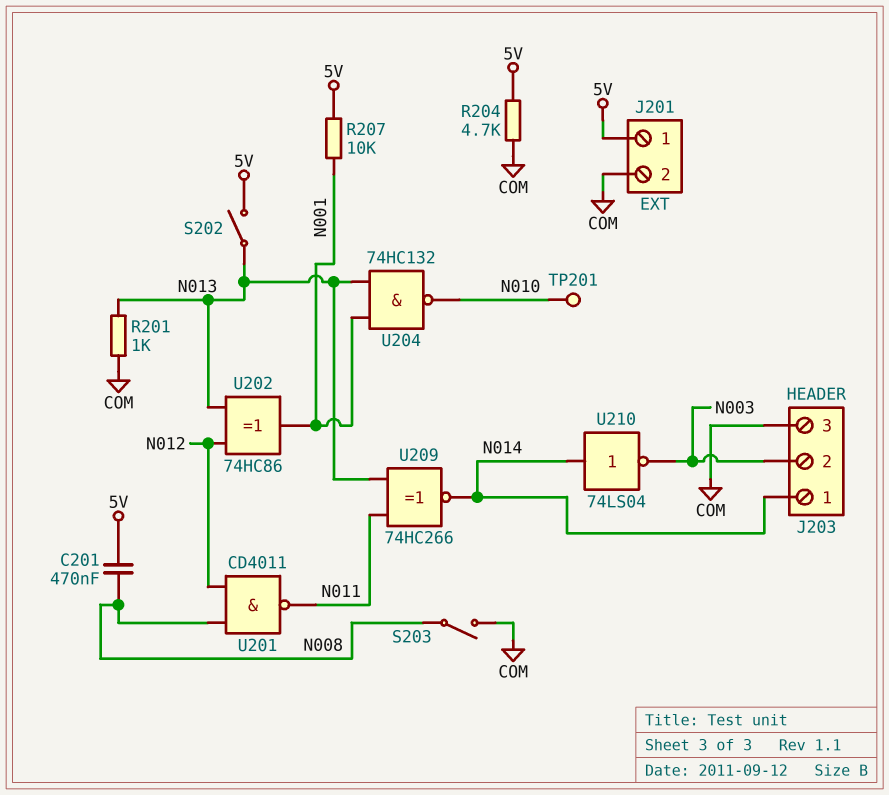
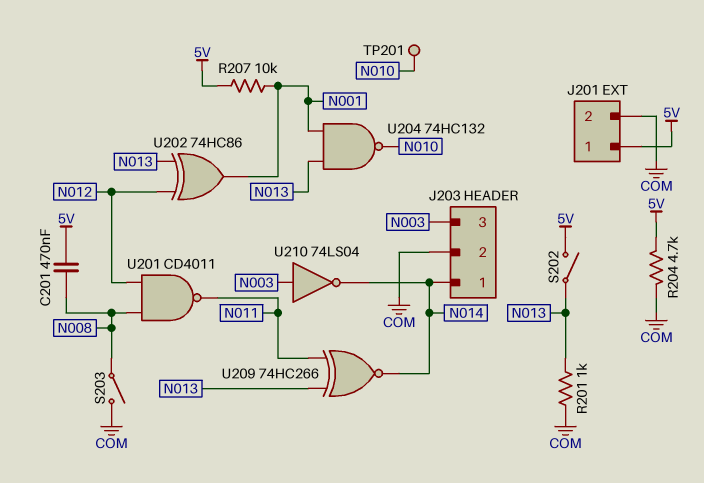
J203 pin 2: N003 -> COM
J203 pin 3: COM -> N003
U210: NOT 74LS04 (in N014, out N003) -> NOT 74LS04 (in N003, out N014)

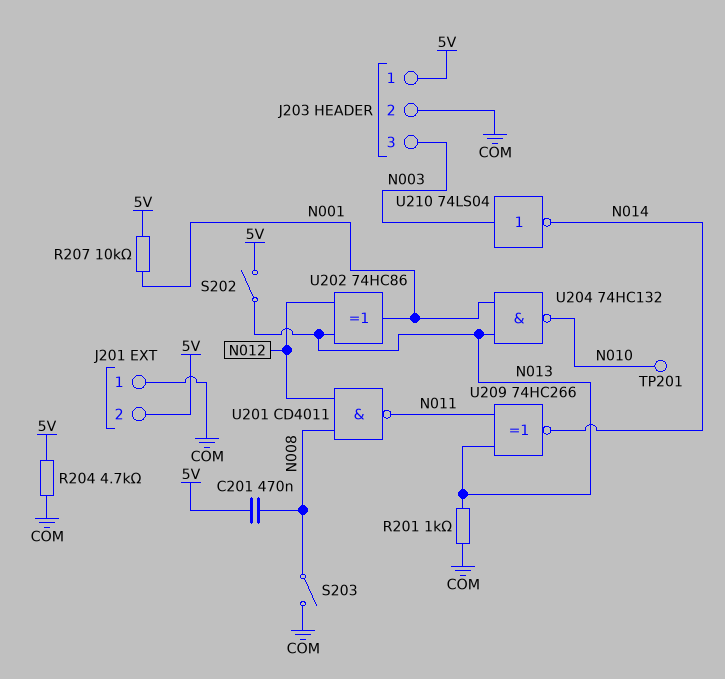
J201 pin 1: 5V -> COM
J201 pin 2: COM -> 5V
J203 pin 1: N014 -> 5V

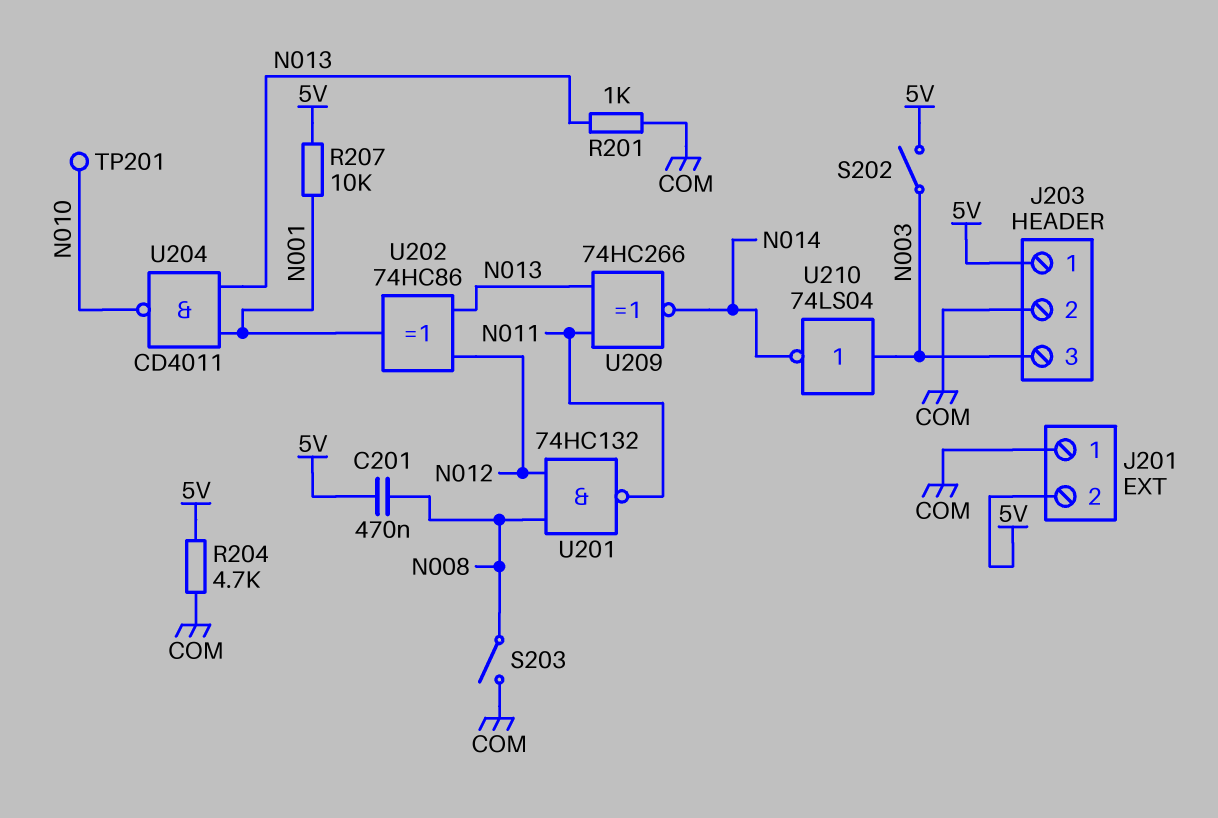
S202: switch (5V, N013) -> switch (5V, N003)
U201: NAND CD4011 (in N008, in N012, out N011) -> NAND 74HC132 (in N008, in N012, out N011)
U204: NAND 74HC132 (in N001, in N013, out N010) -> NAND CD4011 (in N001, in N013, out N010)

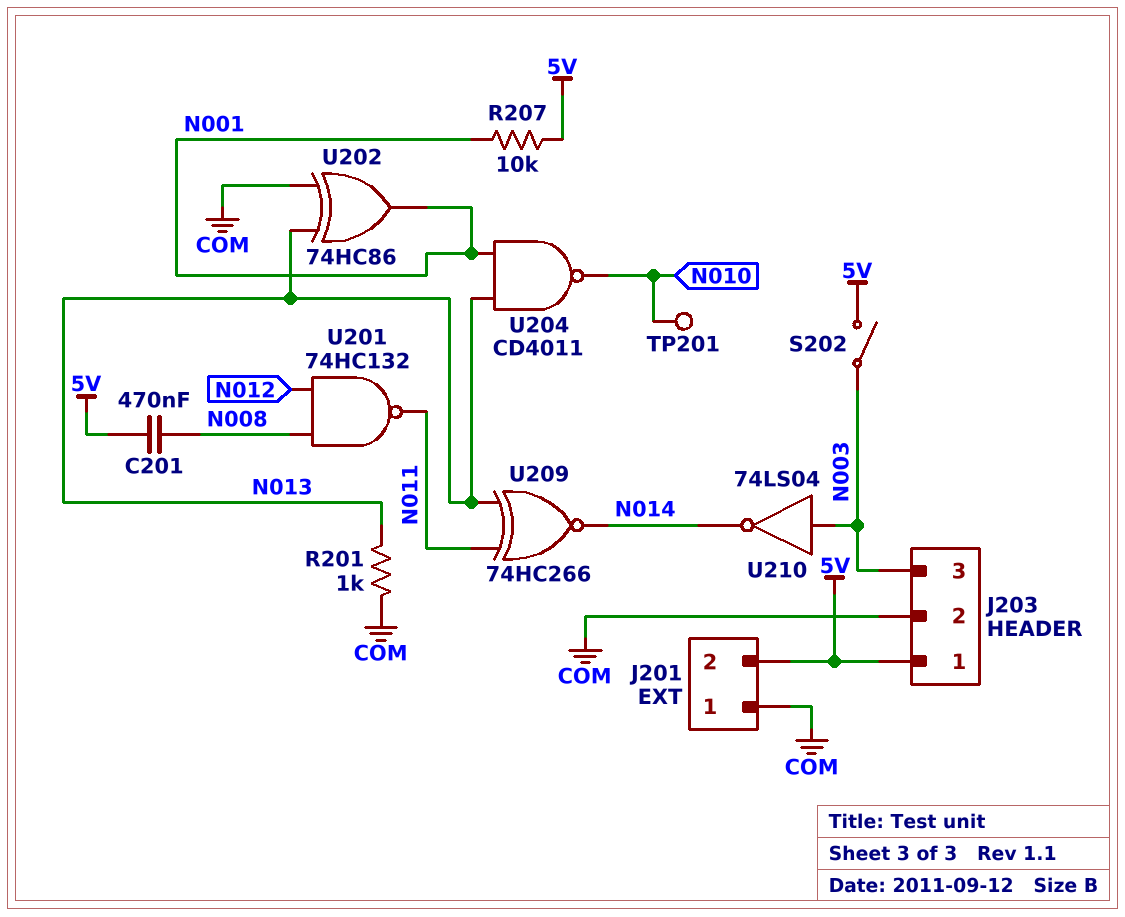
R204: 4.7k (5V, COM) -> none
S203: switch (COM, N008) -> none
U202: XOR 74HC86 (in N012, in N013, out N001) -> XOR 74HC86 (in COM, in N013, out N001)

